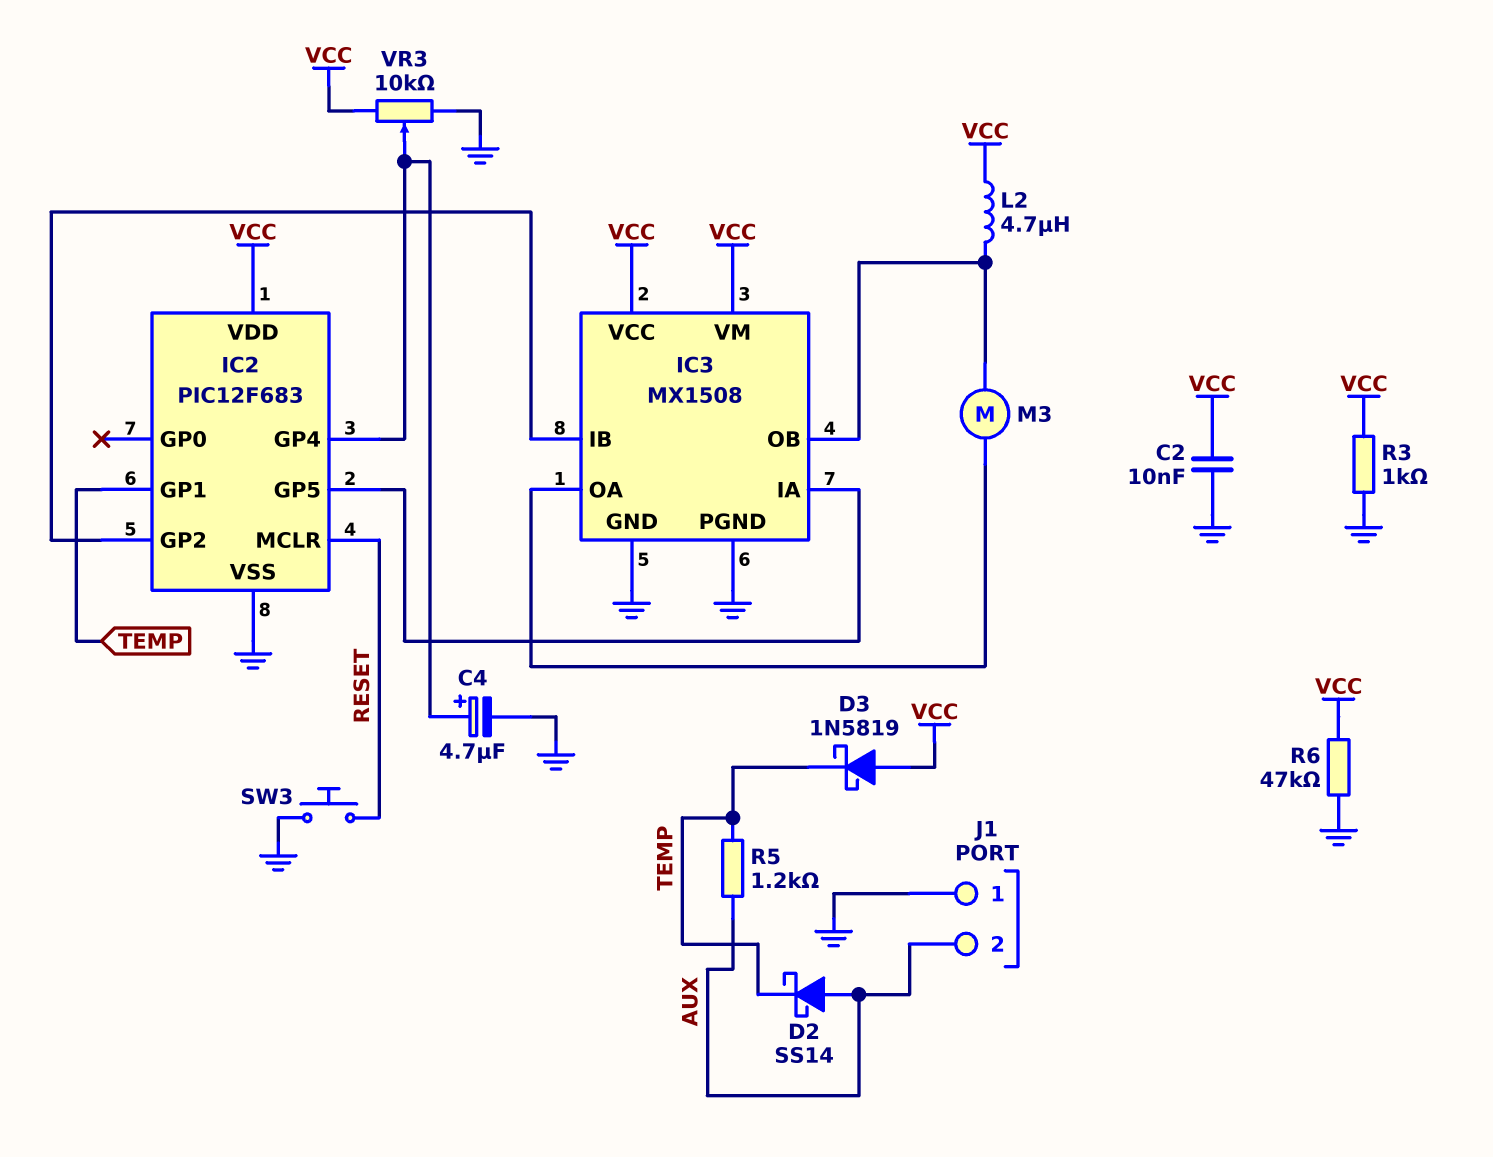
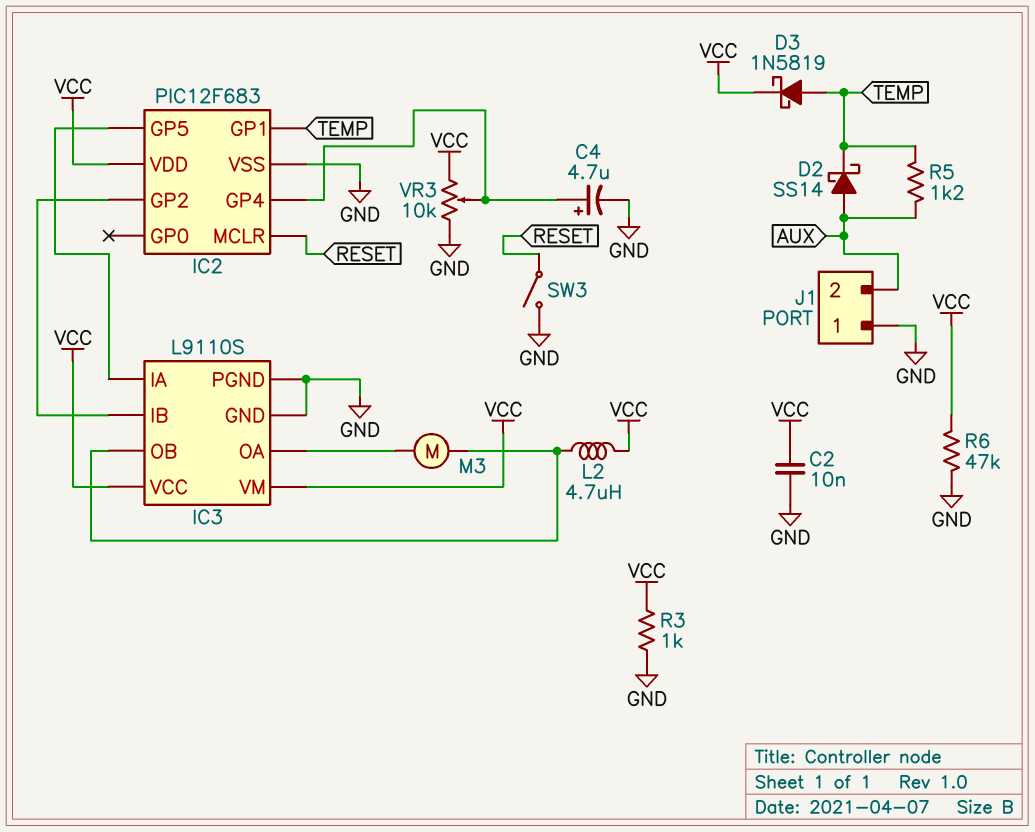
D3: schottky 1N5819 (A VCC, K TEMP) -> schottky 1N5819 (A TEMP, K VCC)
IC3: MX1508 -> L9110S
SW3: button (GND, RESET) -> switch (GND, RESET)

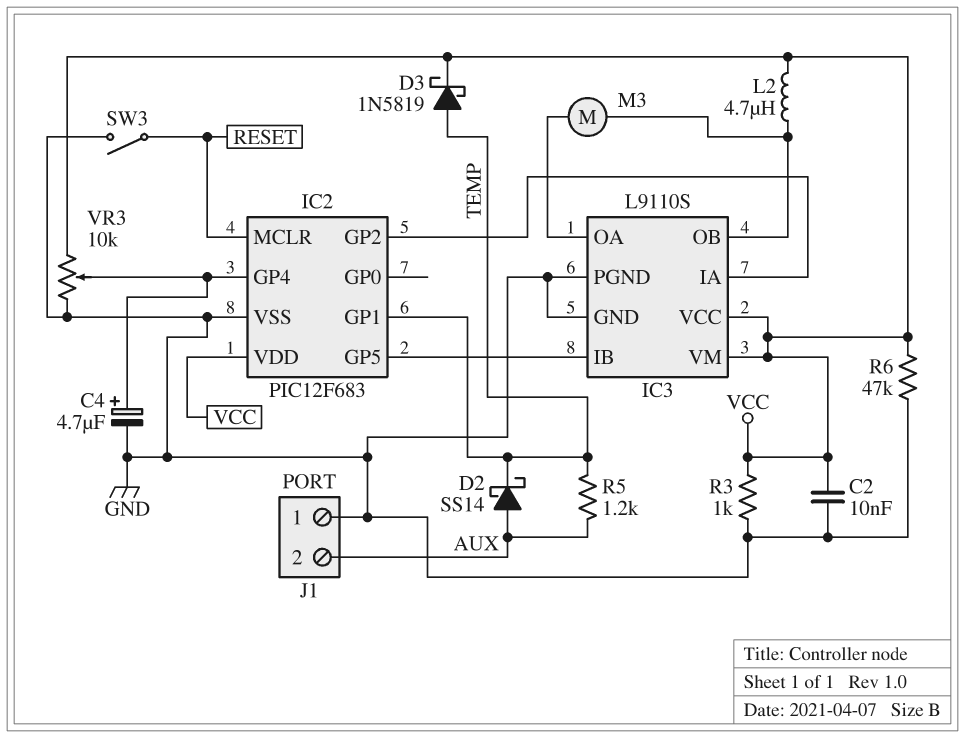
IC3 pin IA: IC2/GP5 -> IC2/GP2
IC3 pin IB: IC2/GP2 -> IC2/GP5

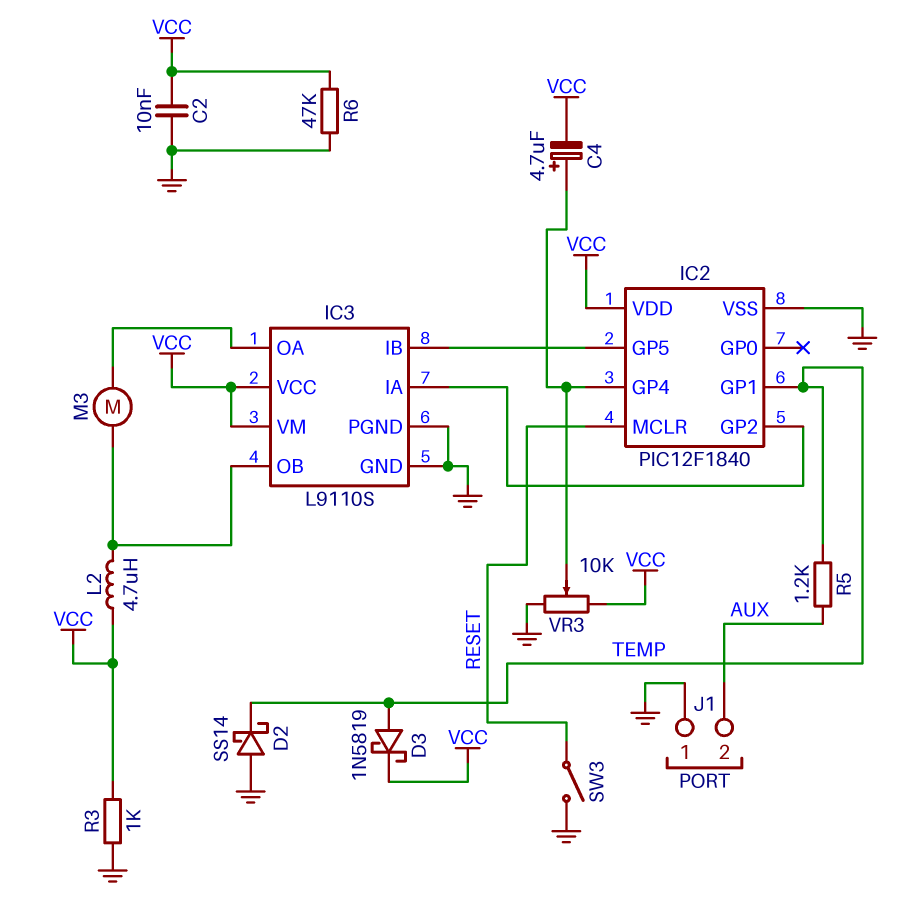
C4: 4.7uF (plus IC2/GP4, minus GND) -> 4.7uF (plus IC2/GP4, minus VCC)
D2: schottky SS14 (A AUX, K TEMP) -> schottky SS14 (A GND, K TEMP)
IC2: PIC12F683 -> PIC12F1840

